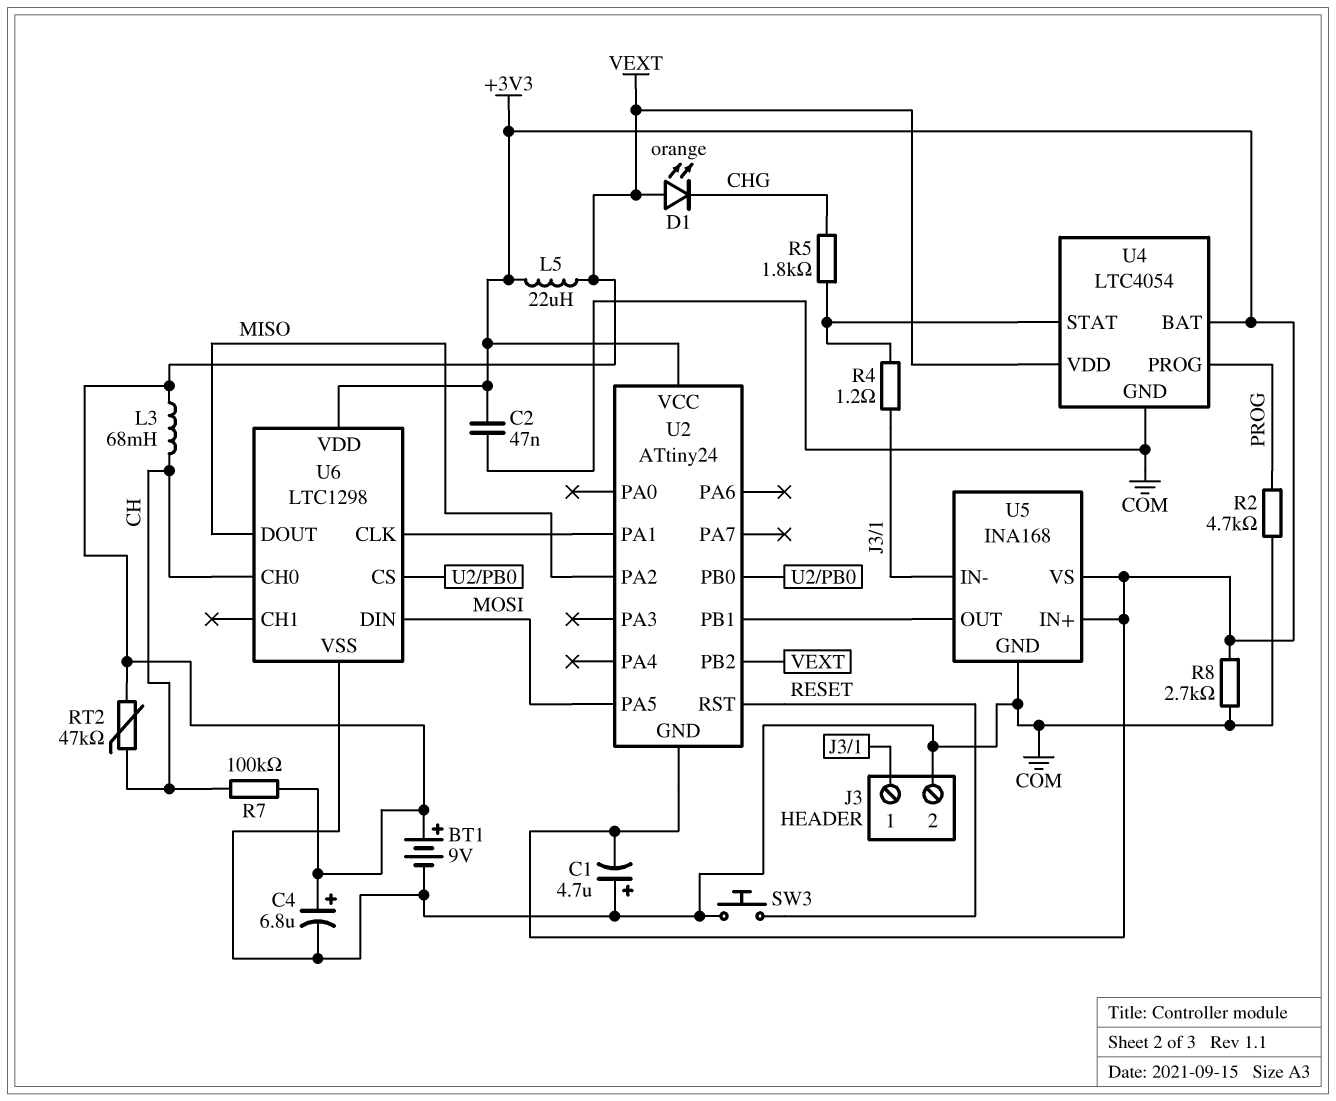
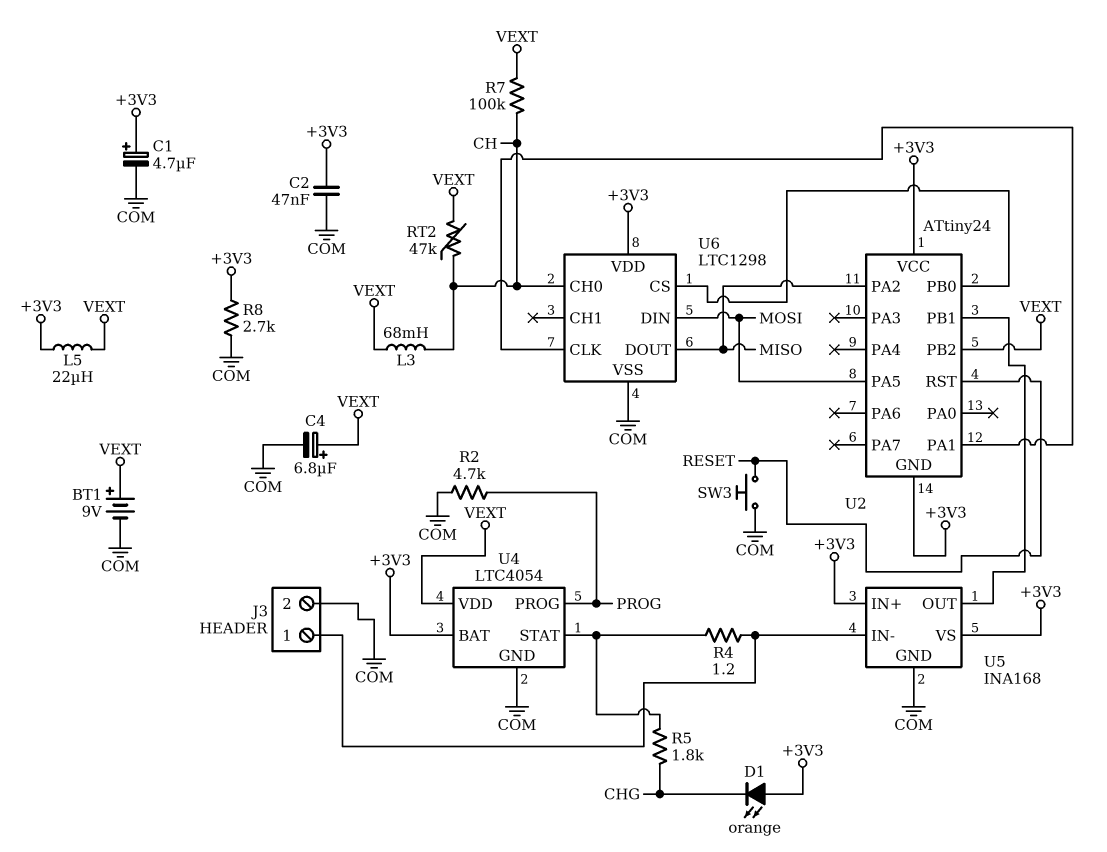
C1: 4.7uF (plus COM, minus +3V3) -> 4.7uF (plus +3V3, minus COM)
D1: LED orange (A VEXT, K CHG) -> LED orange (A +3V3, K CHG)

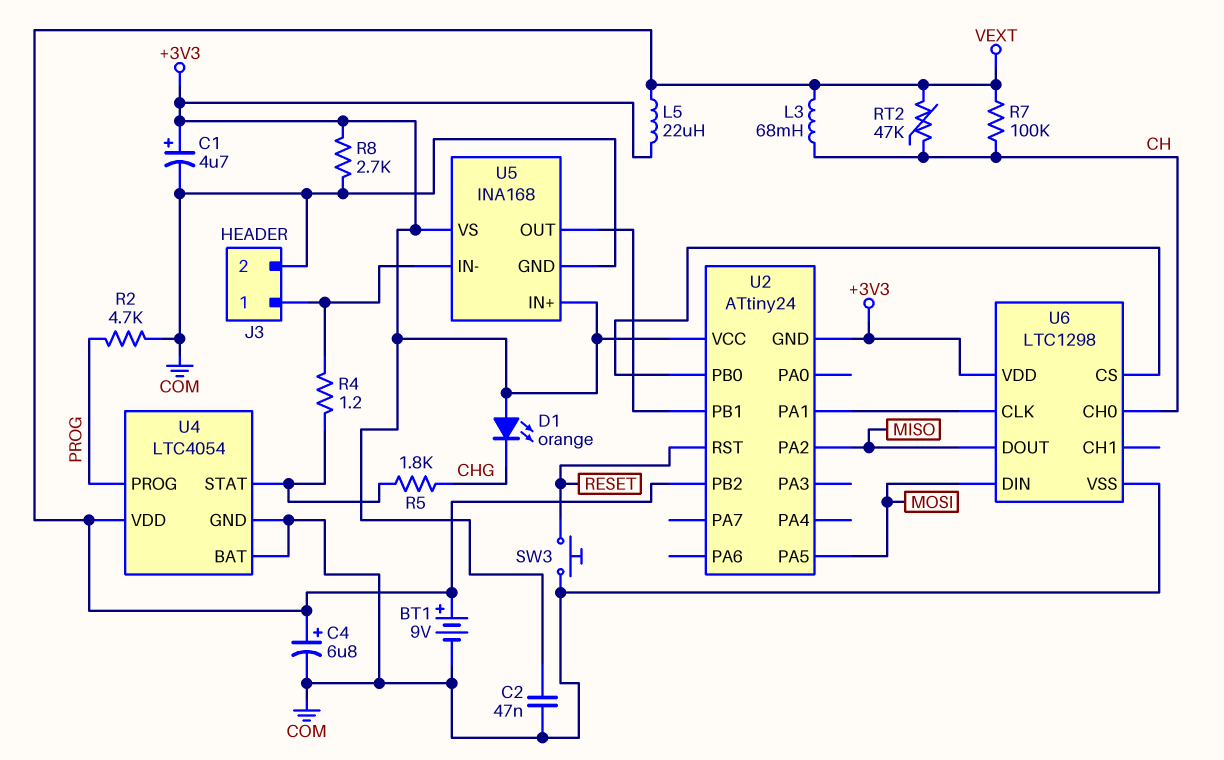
U4 pin BAT: +3V3 -> COM

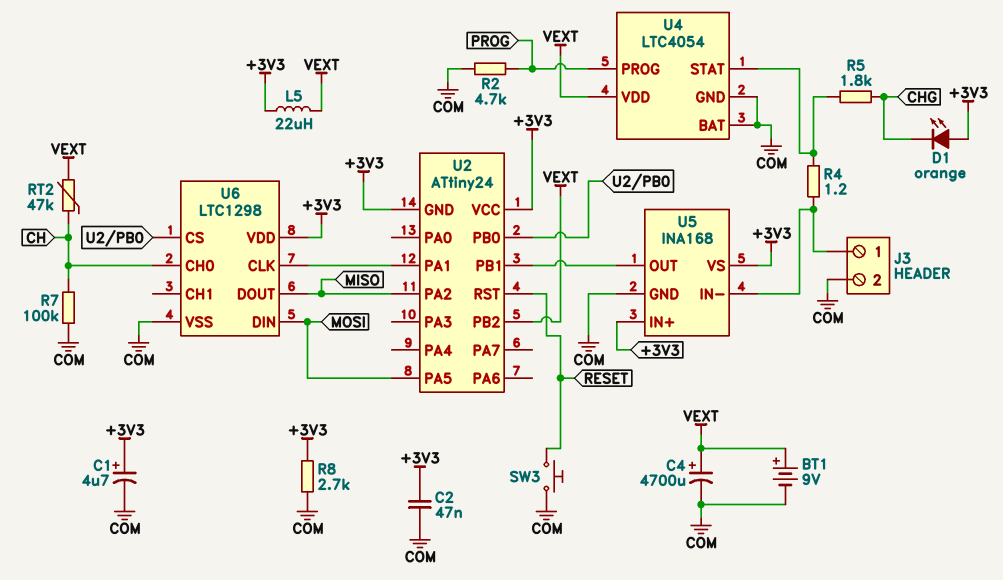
C4: 6.8uF (plus VEXT, minus COM) -> 4700uF (plus VEXT, minus COM)
L3: 68mH (CH, VEXT) -> none
R7: 100k (CH, VEXT) -> 100k (CH, COM)

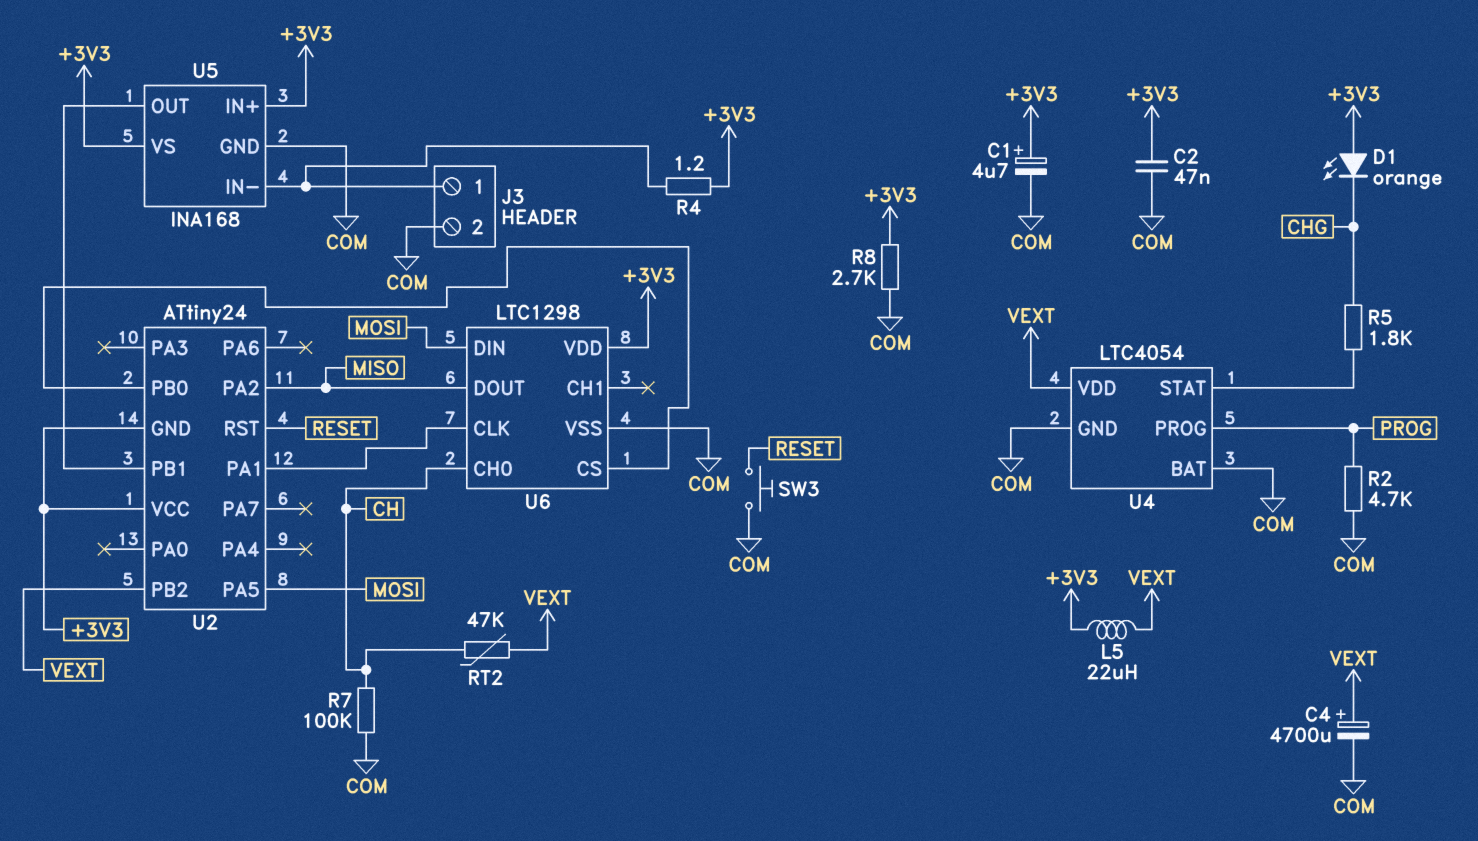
BT1: 9V (plus VEXT, minus COM) -> none
R4: 1.2 (J3/1, U4/STAT) -> 1.2 (+3V3, J3/1)

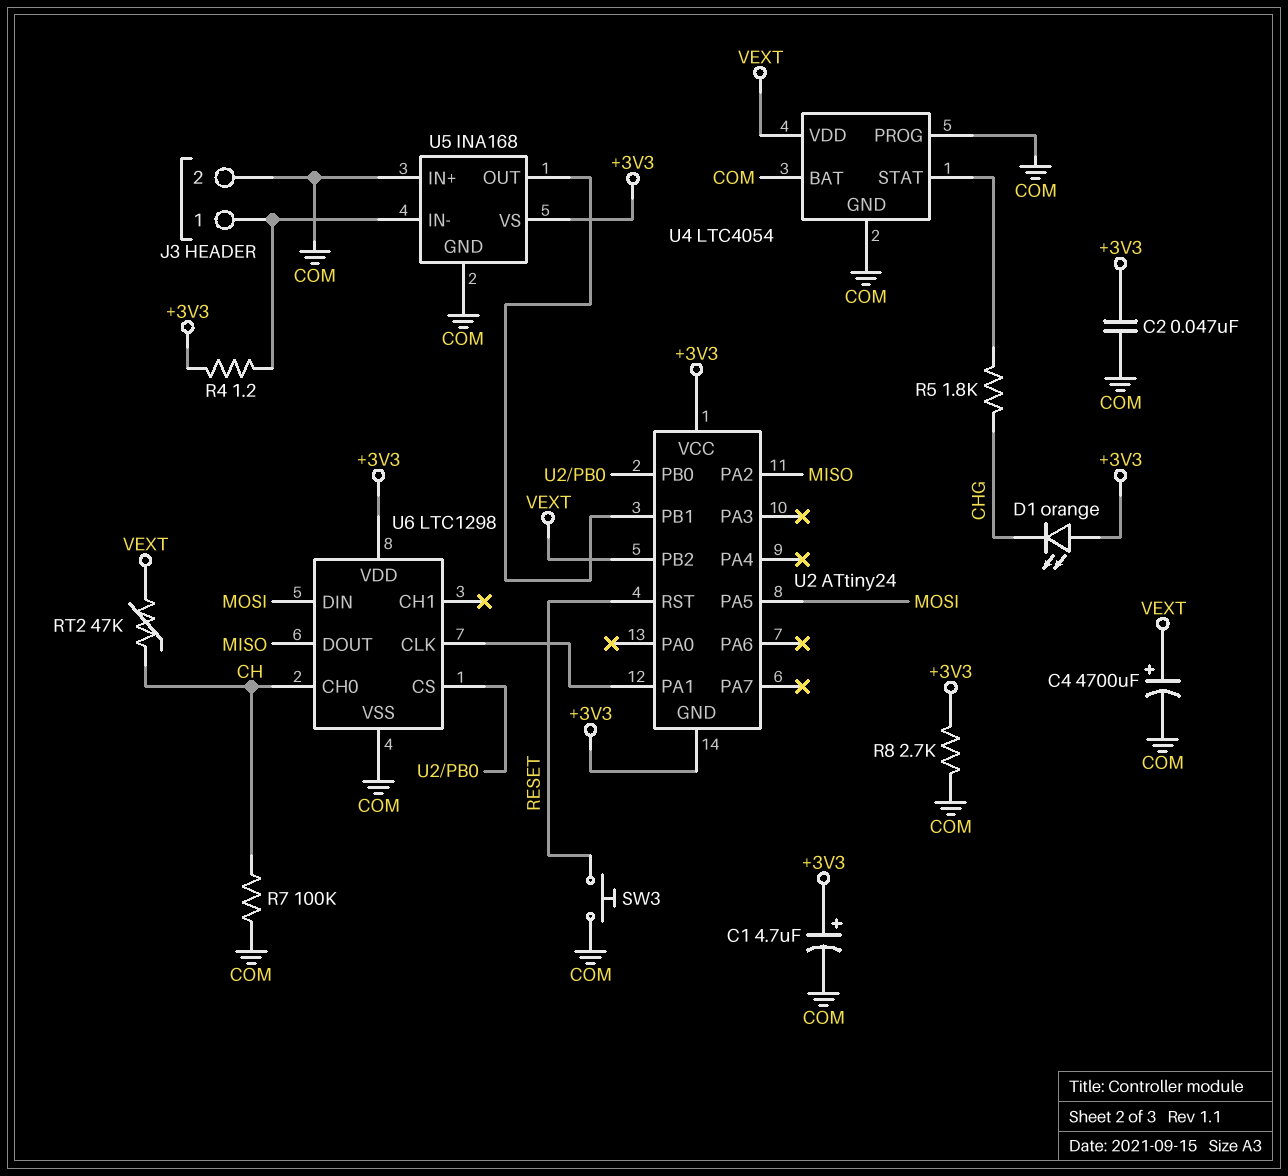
L5: 22uH (+3V3, VEXT) -> none
R2: 4.7k (COM, PROG) -> none
U4 pin PROG: PROG -> COM
U5 pin IN+: +3V3 -> COM

